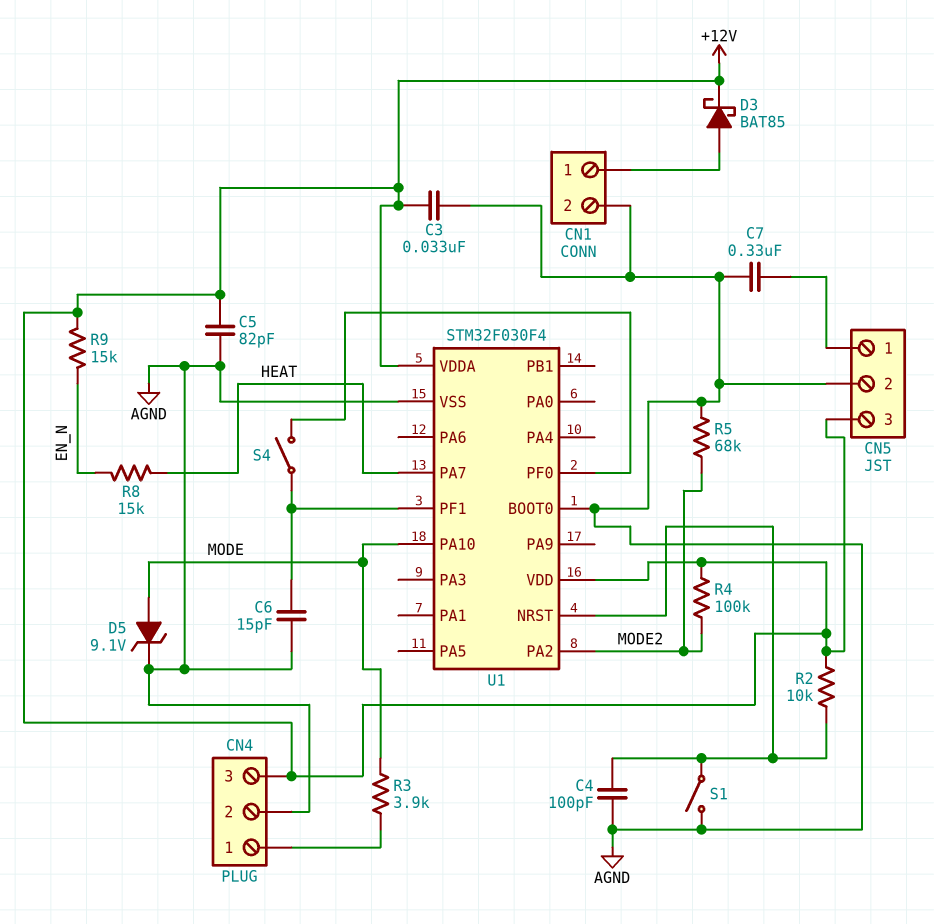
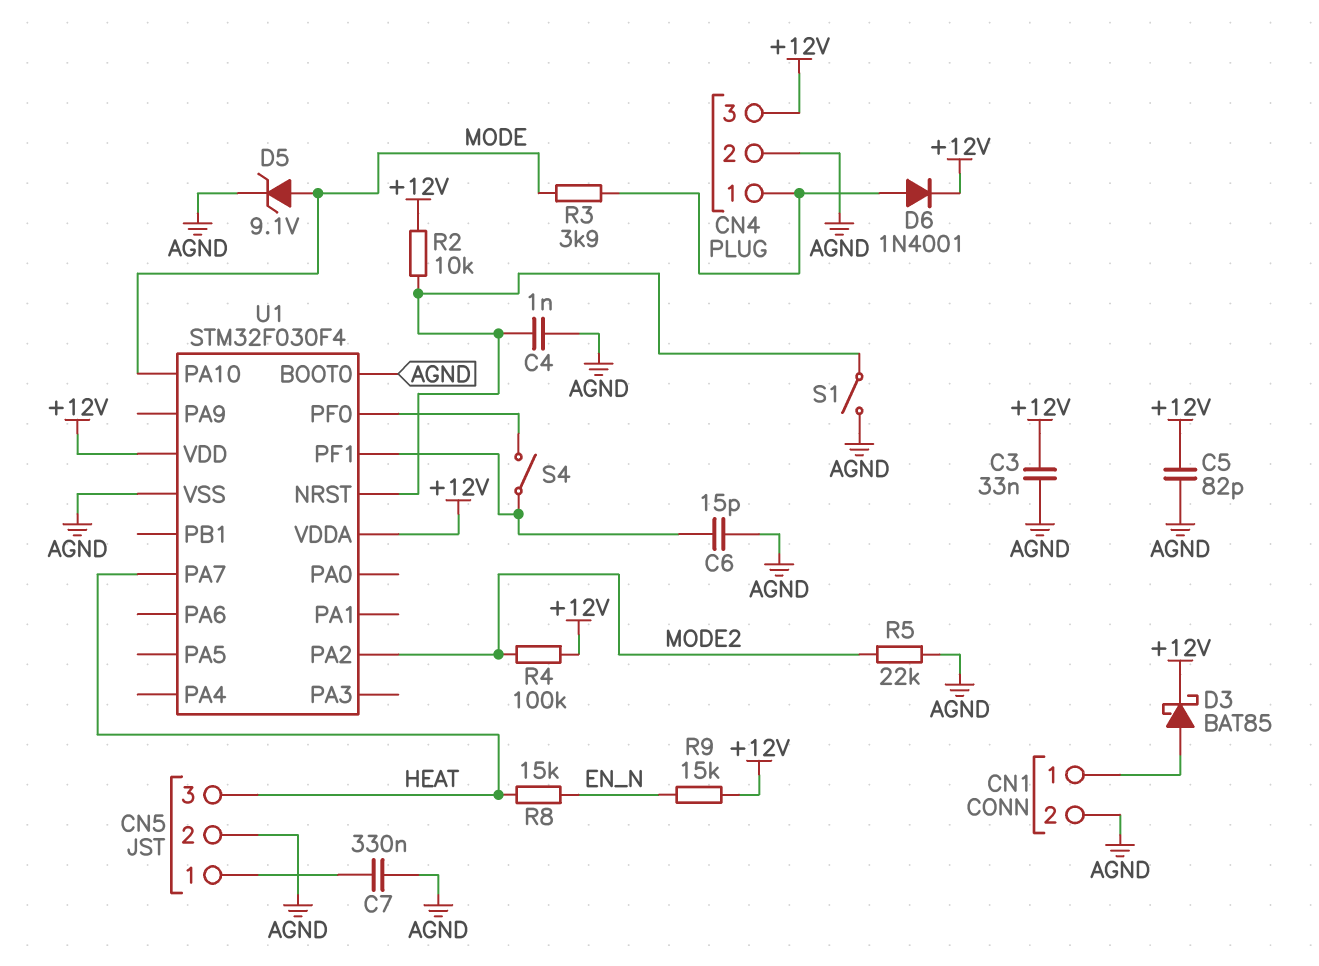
C4: 100pF (AGND, U1/NRST) -> 1nF (AGND, U1/NRST)
CN5 pin 3: +12V -> HEAT
D6: none -> diode 1N4001 (A CN4/1, K +12V)
R5: 68k (AGND, MODE2) -> 22k (AGND, MODE2)

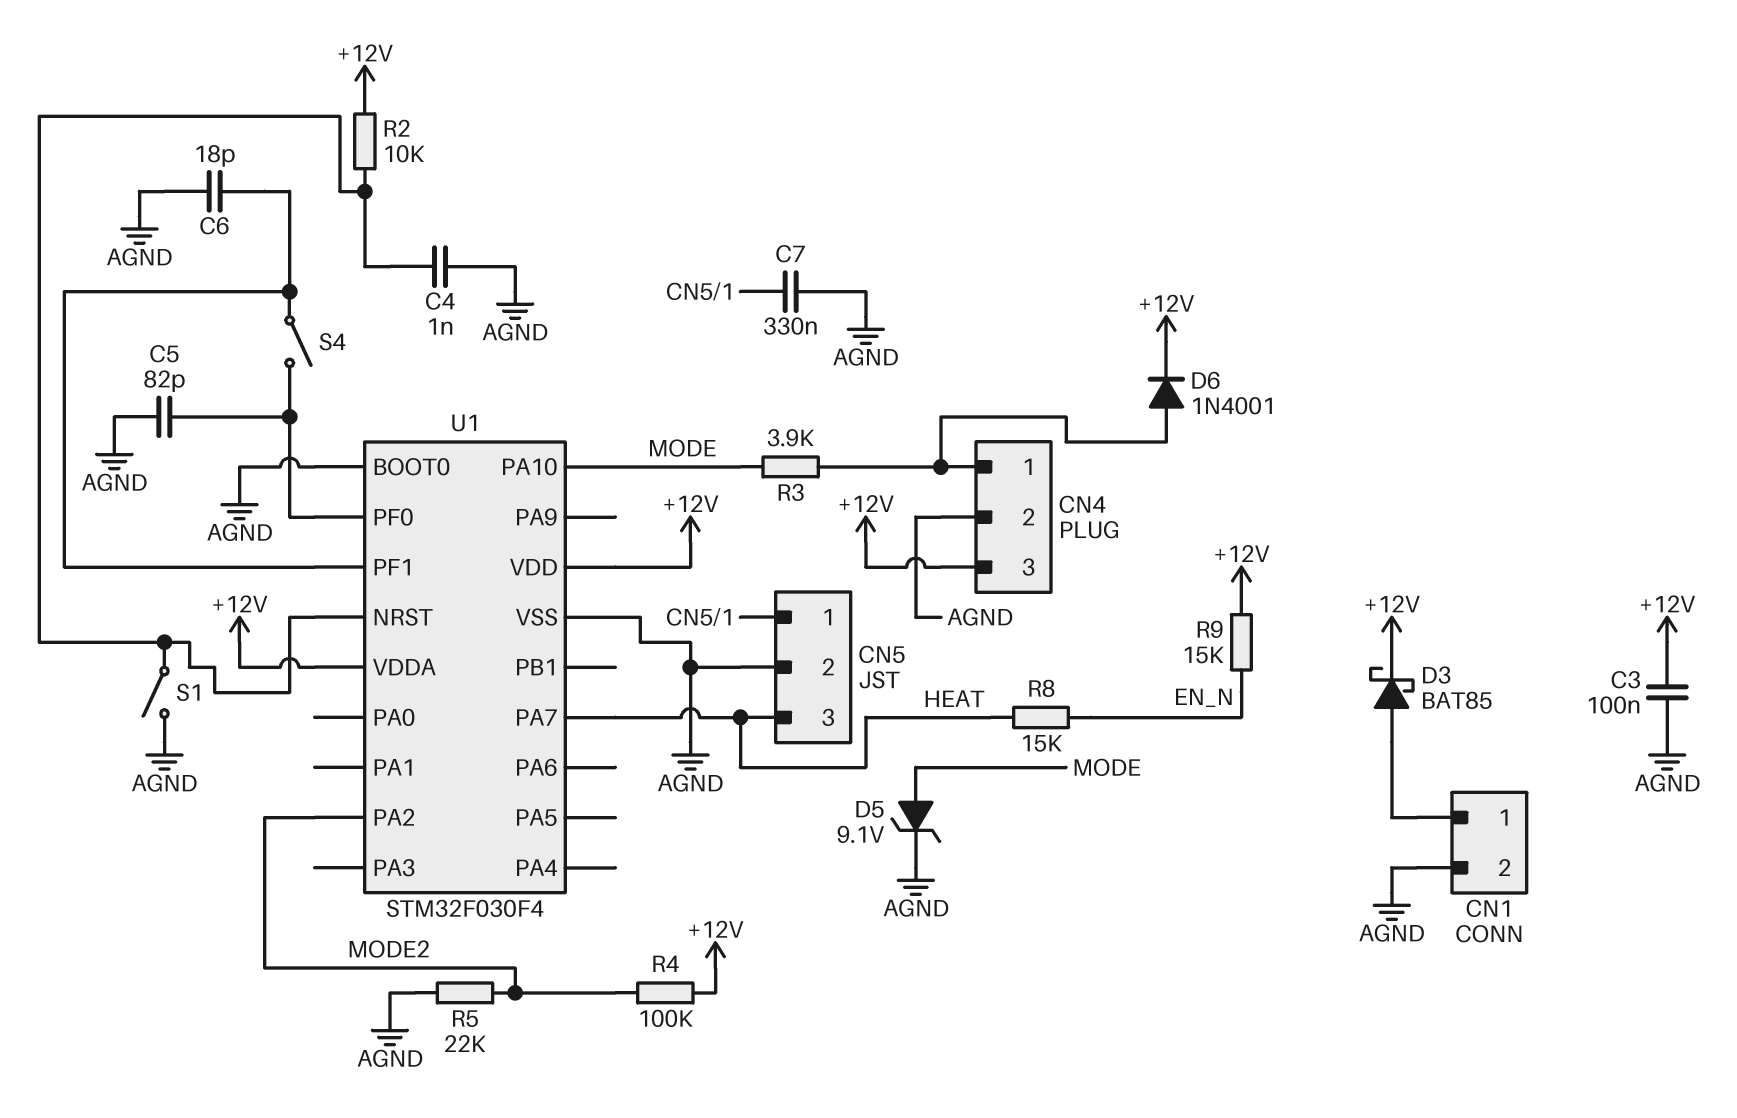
C3: 33nF (+12V, AGND) -> 100nF (+12V, AGND)
C5: 82pF (+12V, AGND) -> 82pF (AGND, U1/PF0)
C6: 15pF (AGND, U1/PF1) -> 18pF (AGND, U1/PF1)

